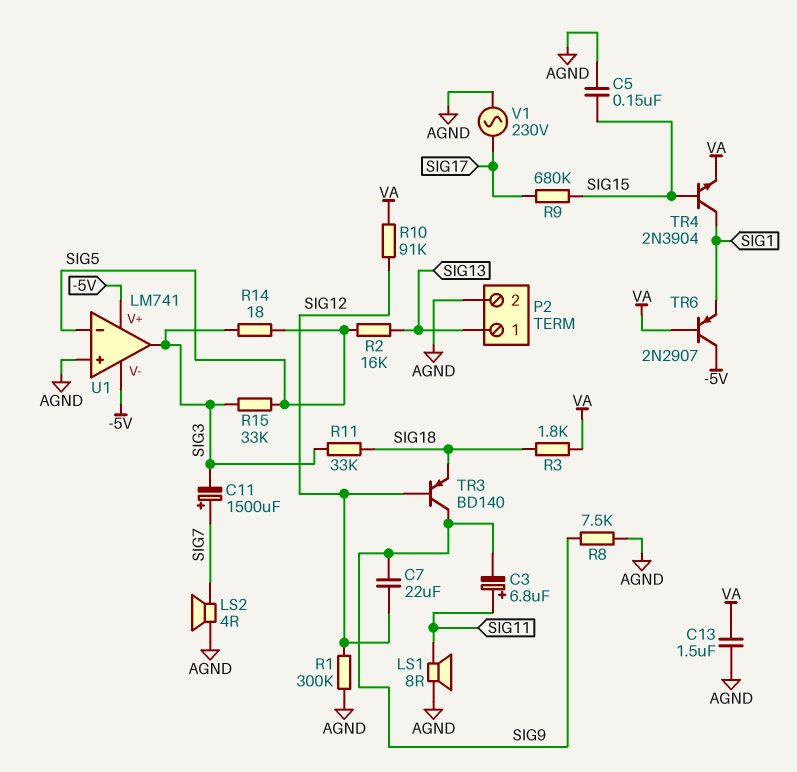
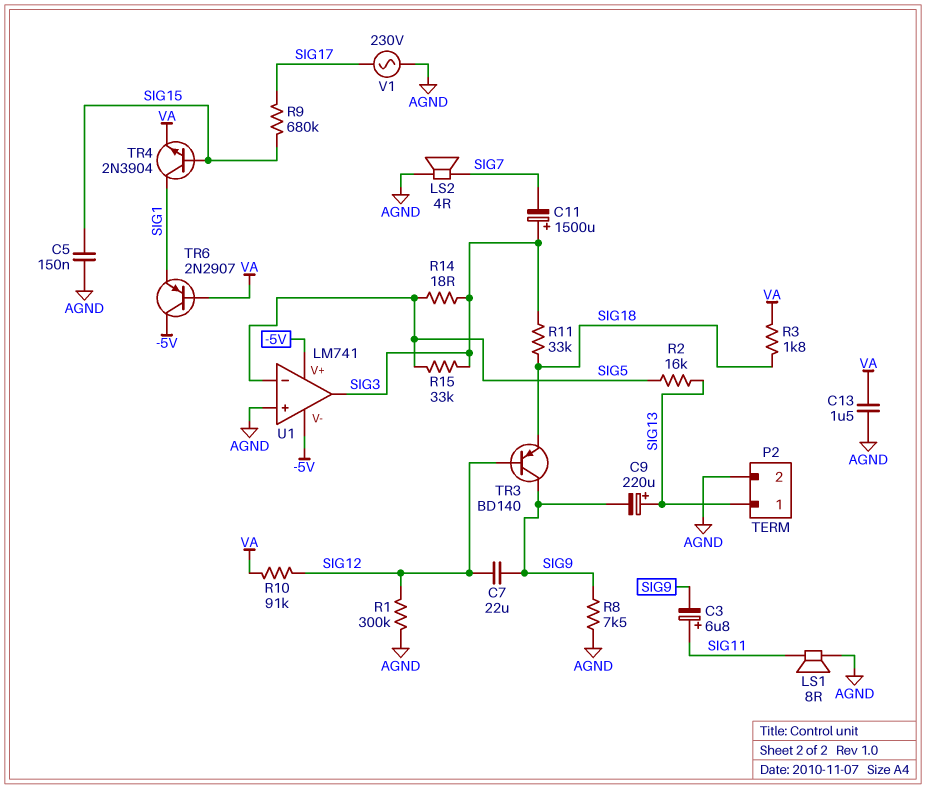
C9: none -> 220uF (plus SIG13, minus SIG9)
C11: 1500uF (plus SIG7, minus SIG3) -> 1500uF (plus SIG3, minus SIG7)

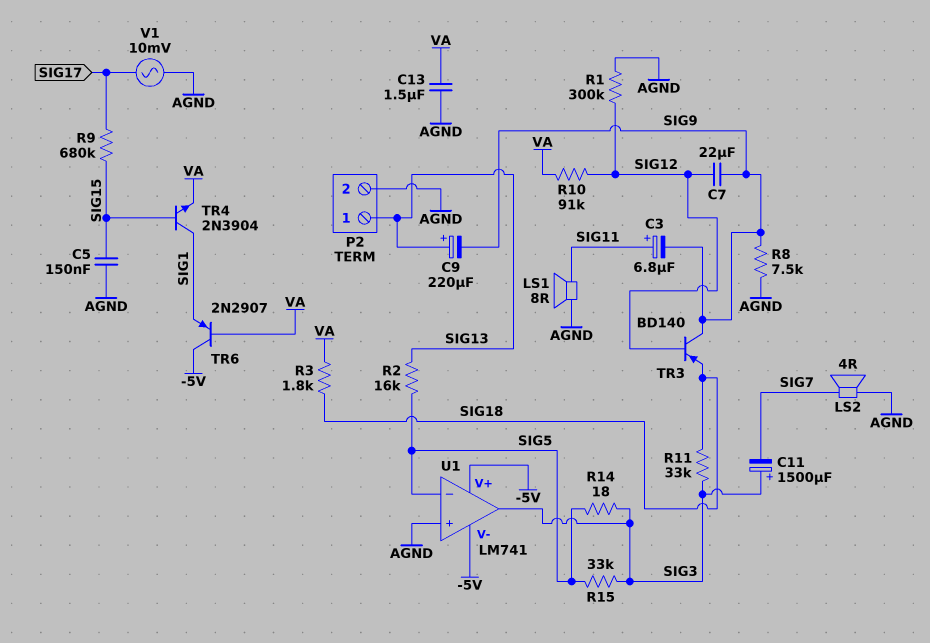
V1: AC 230V (AGND, SIG17) -> AC 10mV (AGND, SIG17)

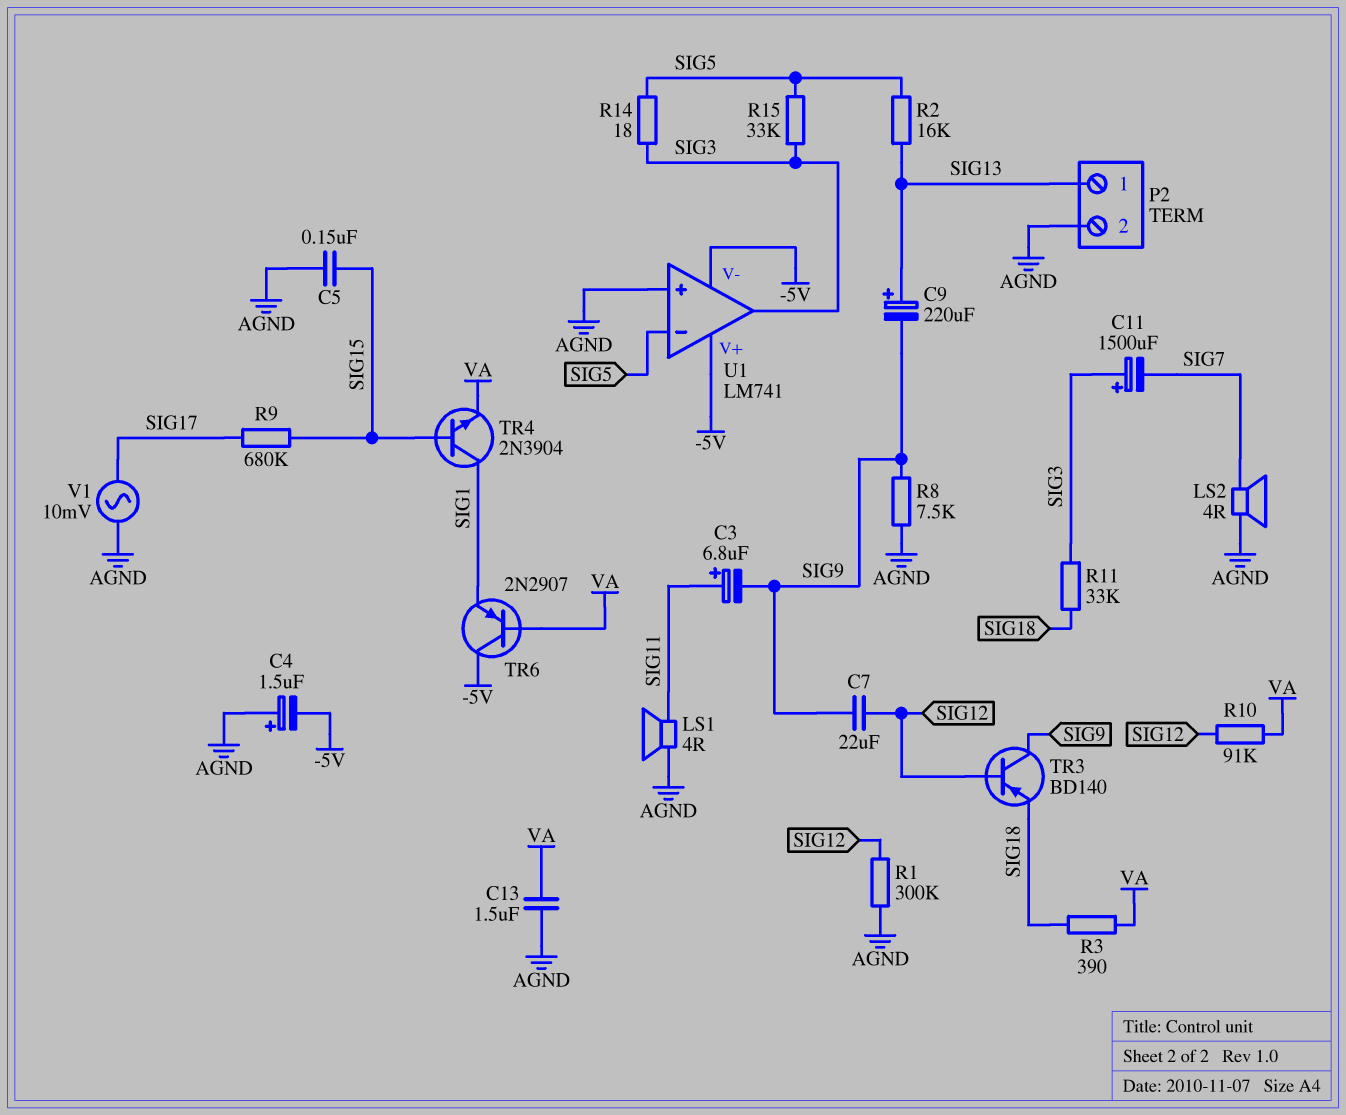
C4: none -> 1.5uF (plus AGND, minus -5V)
LS1: speaker 8R (AGND, SIG11) -> speaker 4R (AGND, SIG11)
R3: 1.8k (SIG18, VA) -> 390 (SIG18, VA)

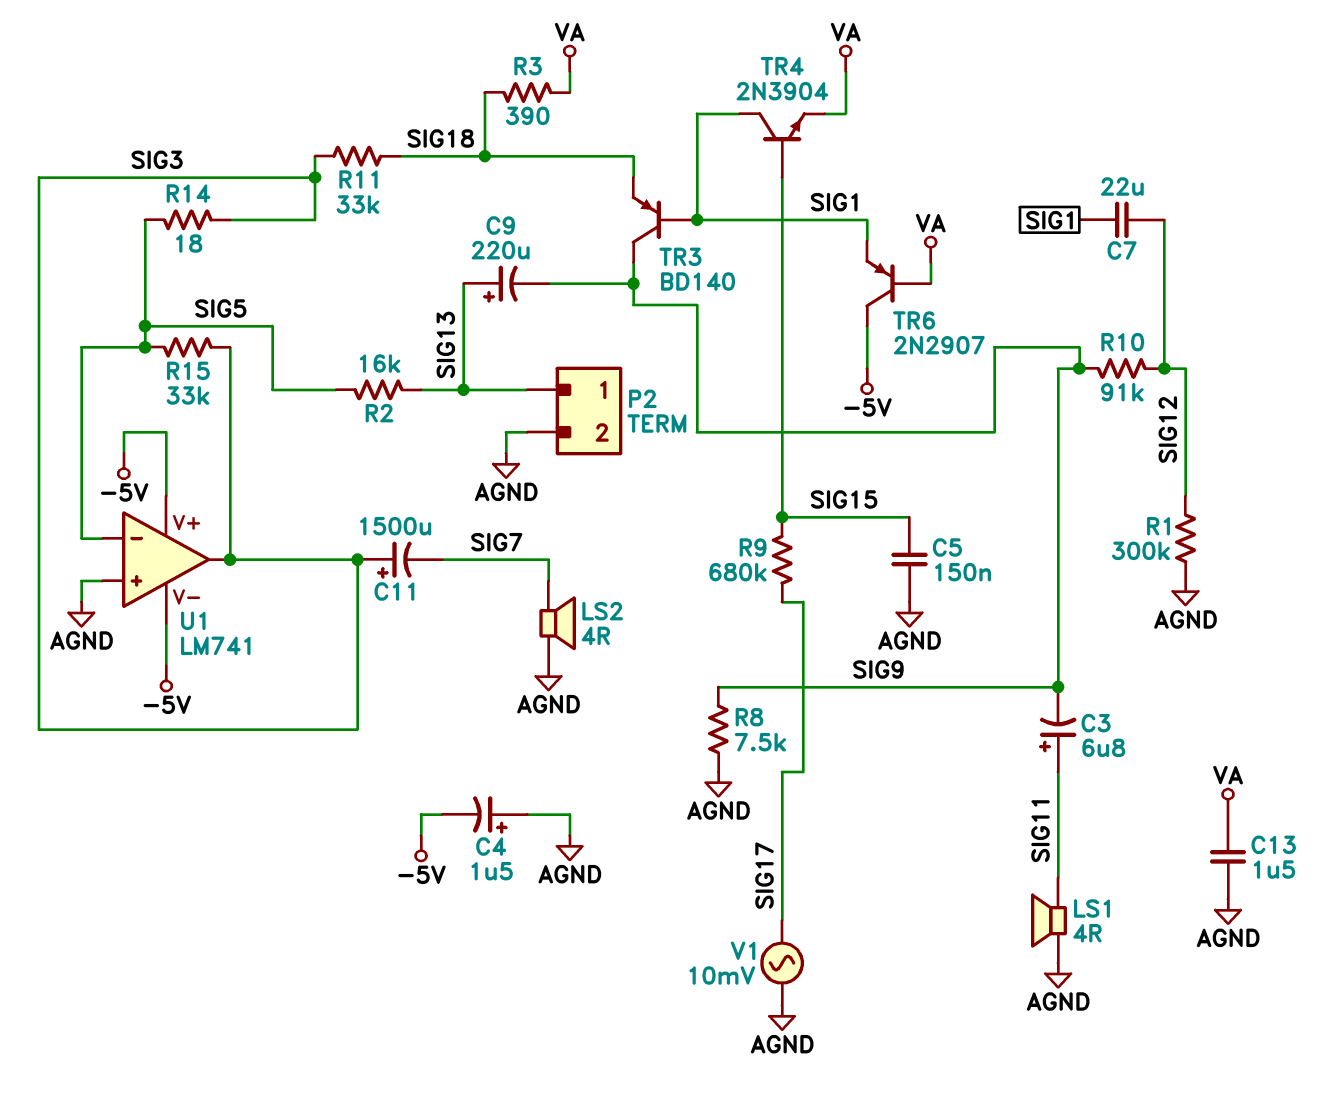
C7: 22uF (SIG9, SIG12) -> 22uF (SIG1, SIG12)
R10: 91k (SIG12, VA) -> 91k (SIG9, SIG12)
TR3: PNP BD140 (B SIG12, C SIG9, E SIG18) -> PNP BD140 (B SIG1, C SIG9, E SIG18)

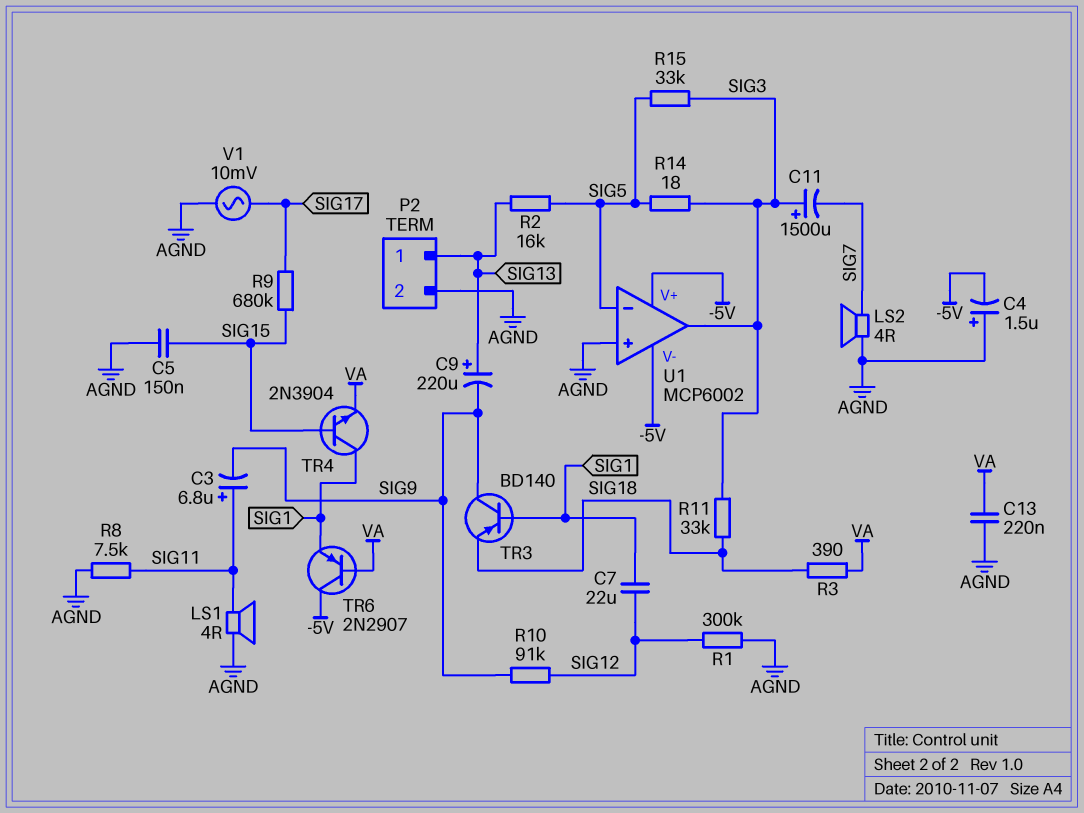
C13: 1.5uF (AGND, VA) -> 220nF (AGND, VA)
R8: 7.5k (AGND, SIG9) -> 7.5k (AGND, SIG11)
U1: LM741 -> MCP6002

